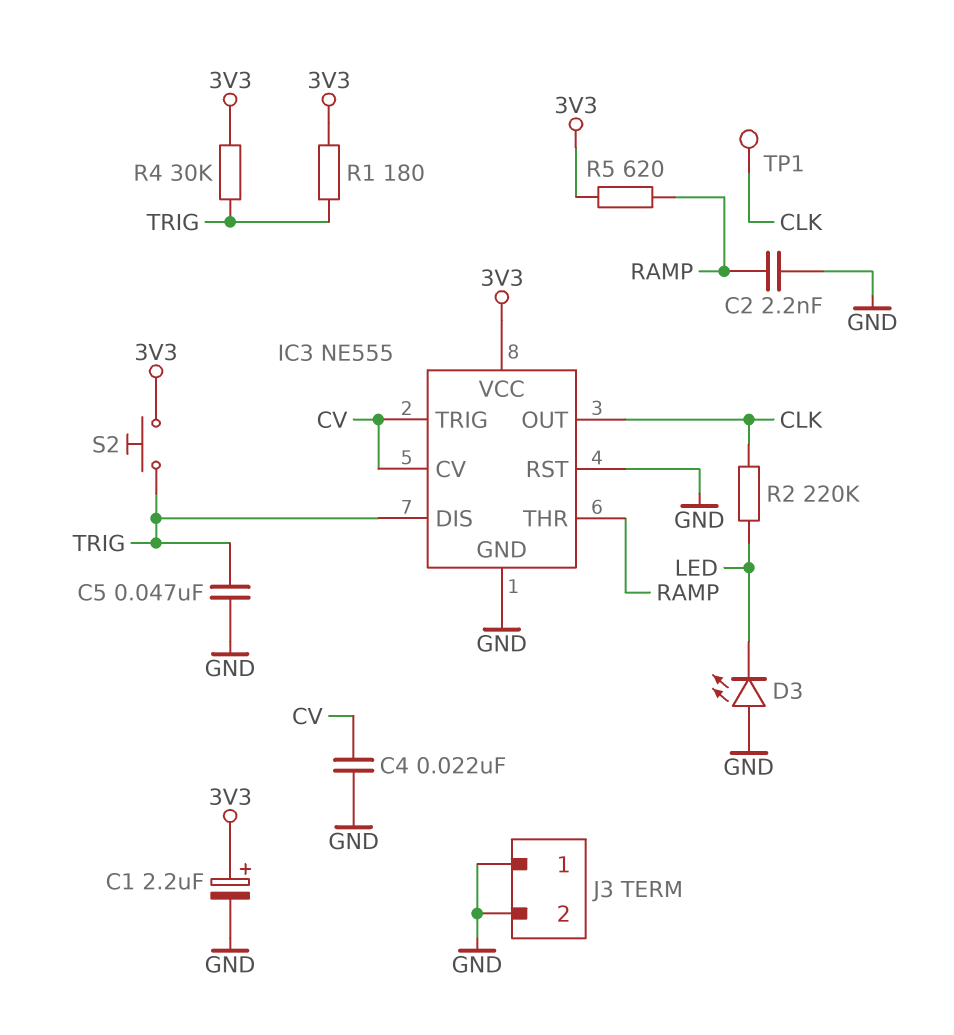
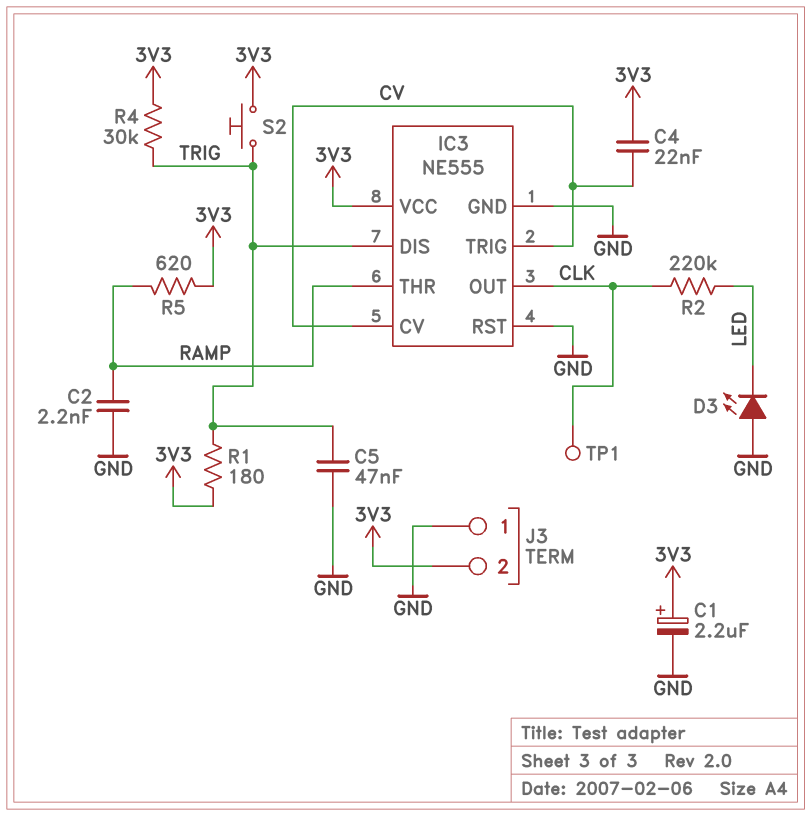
C4: 22nF (CV, GND) -> 22nF (3V3, CV)
J3 pin 2: GND -> 3V3

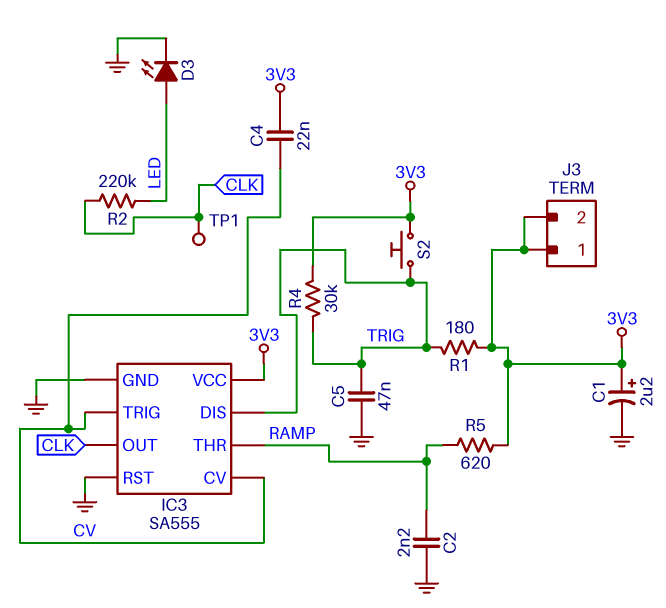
D3: LED (A GND, K LED) -> LED (A LED, K GND)
IC3: NE555 -> SA555
J3 pin 1: GND -> 3V3

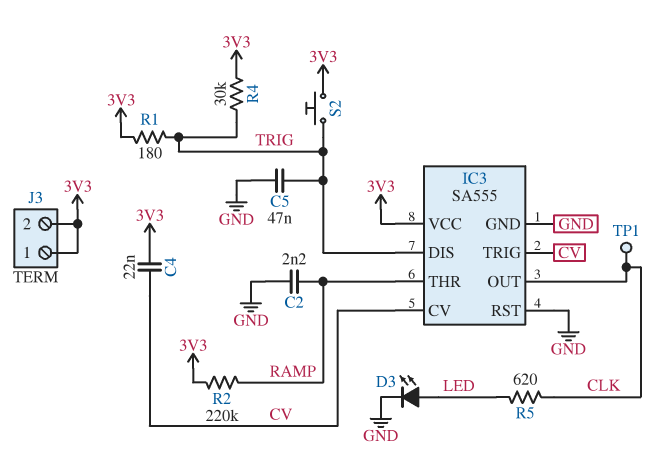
C1: 2.2uF (plus 3V3, minus GND) -> none
R2: 220k (CLK, LED) -> 220k (3V3, RAMP)
R5: 620 (3V3, RAMP) -> 620 (CLK, LED)

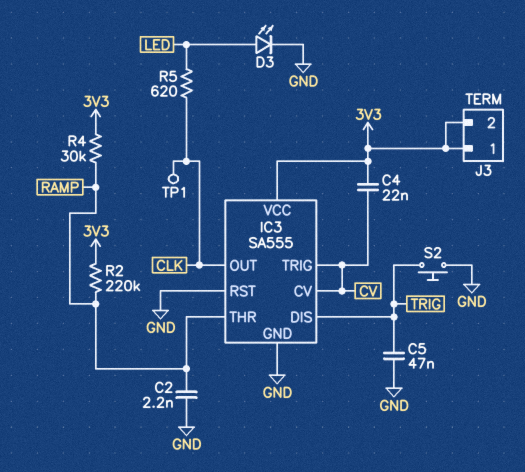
R1: 180 (3V3, TRIG) -> none
R4: 30k (3V3, TRIG) -> 30k (3V3, RAMP)
S2: button (3V3, TRIG) -> button (GND, TRIG)

